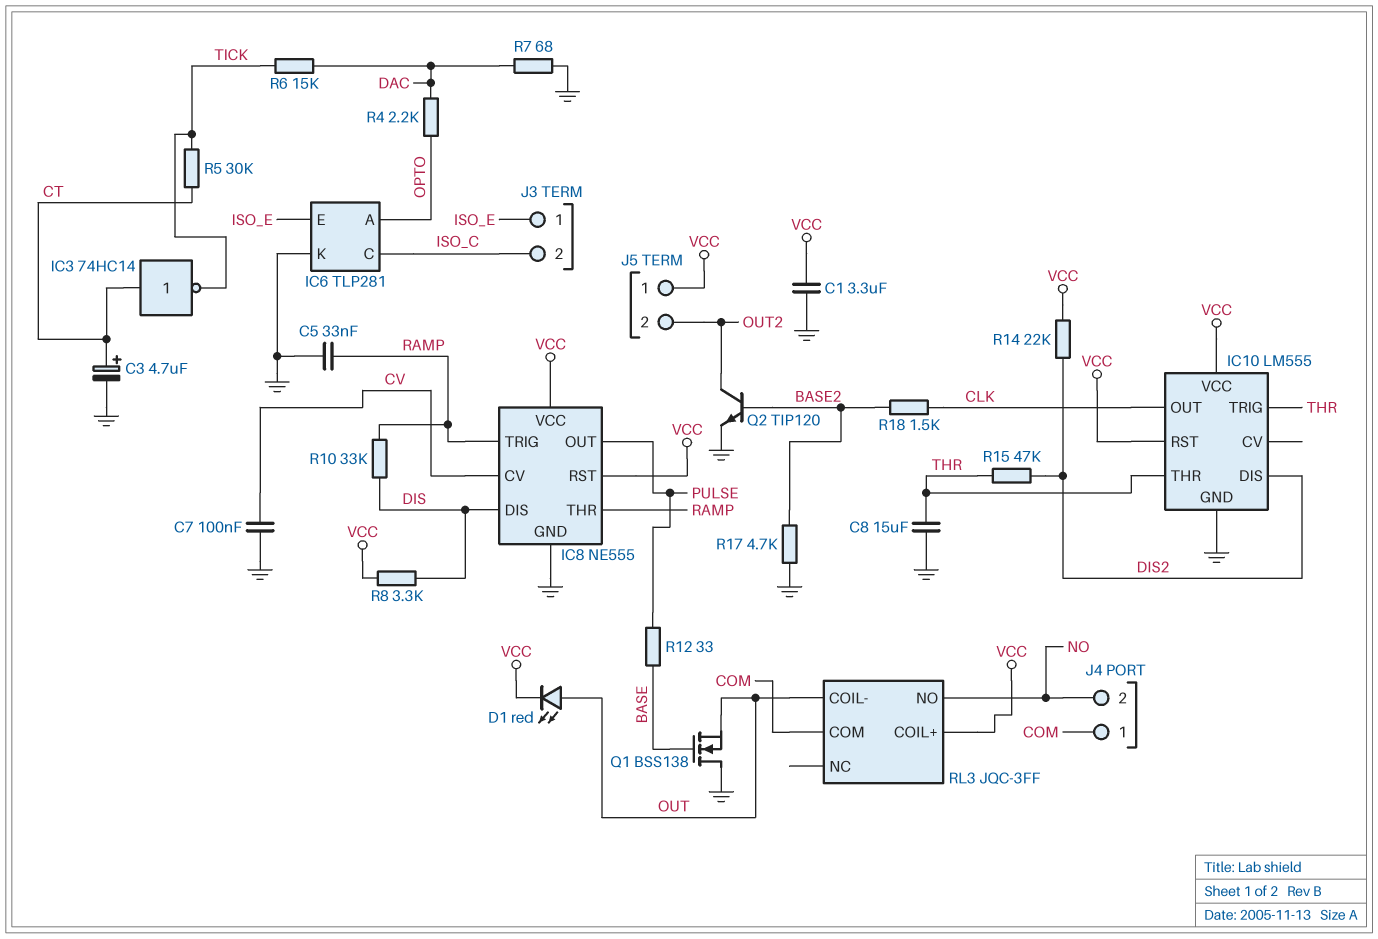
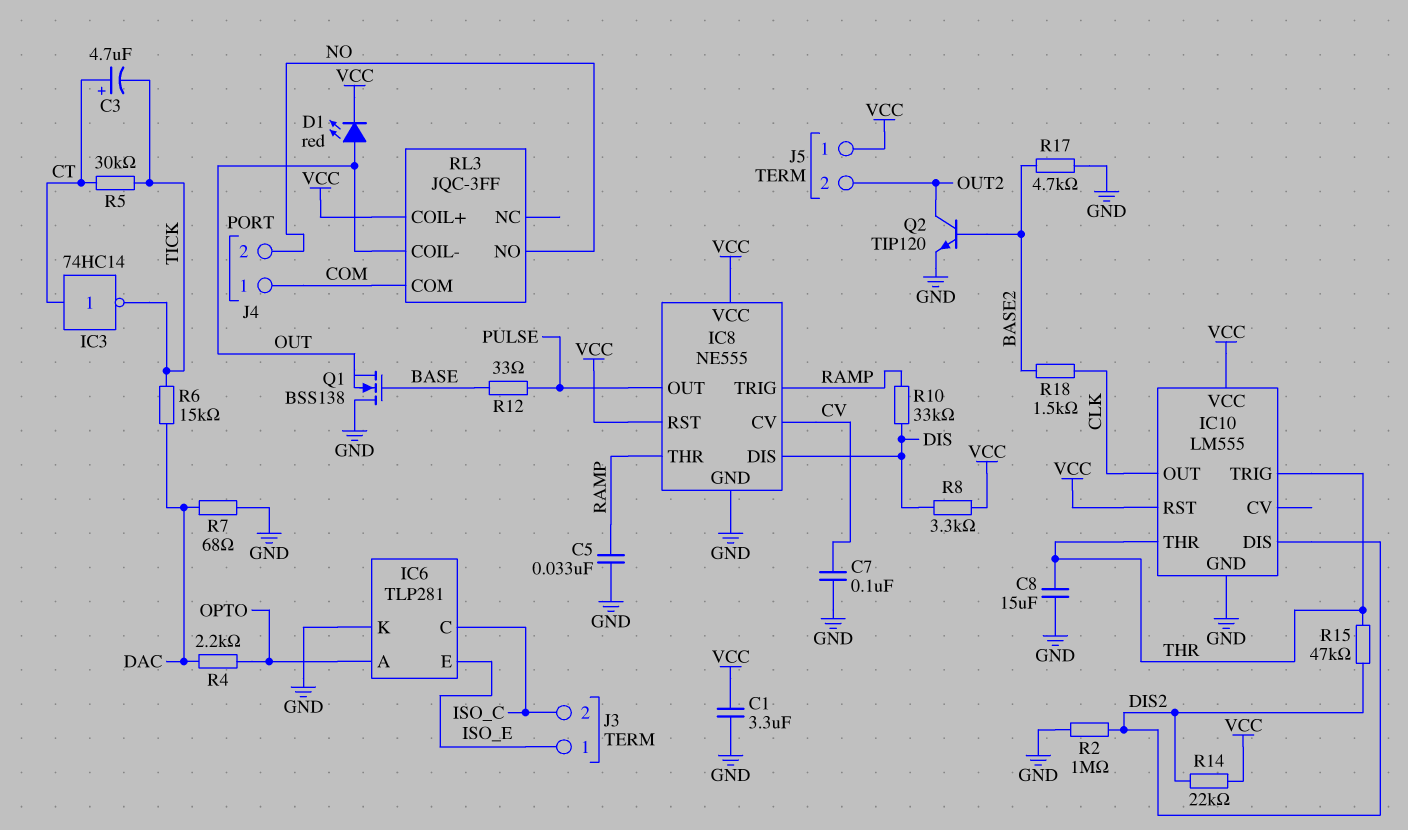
C3: 4.7uF (plus CT, minus GND) -> 4.7uF (plus CT, minus TICK)
R2: none -> 1M (DIS2, GND)

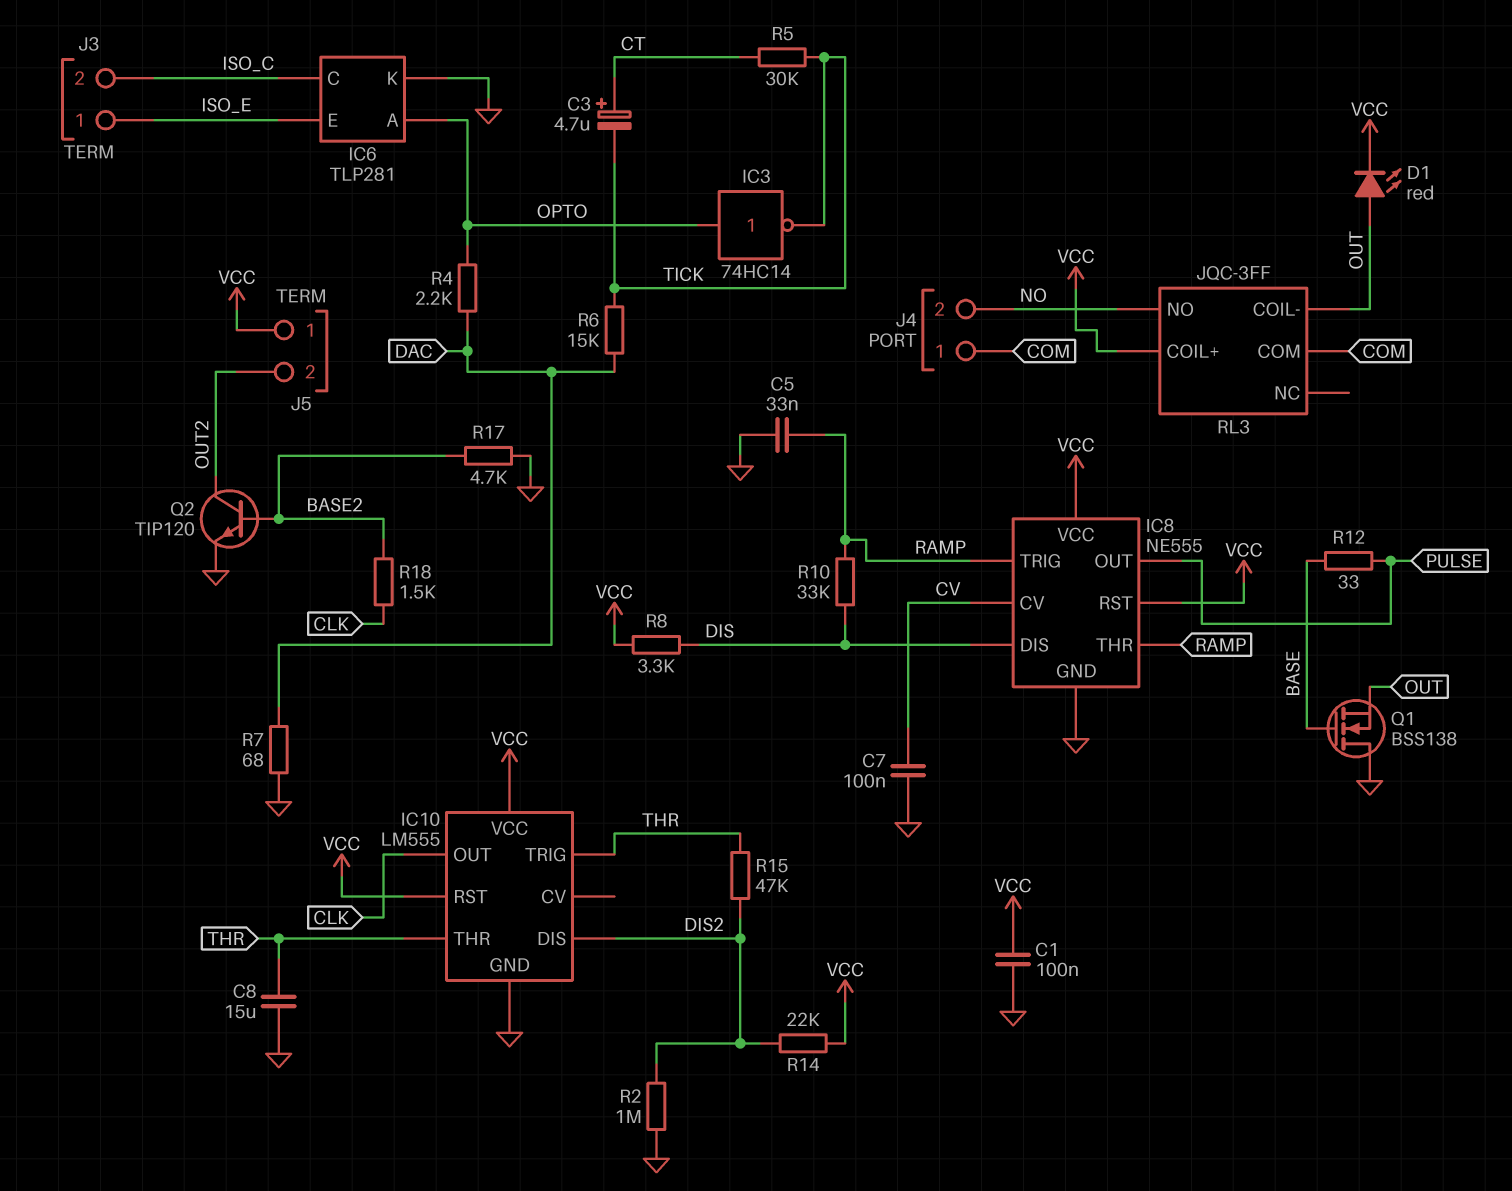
C1: 3.3uF (GND, VCC) -> 100nF (GND, VCC)
IC3: NOT 74HC14 (in CT, out TICK) -> NOT 74HC14 (in OPTO, out TICK)

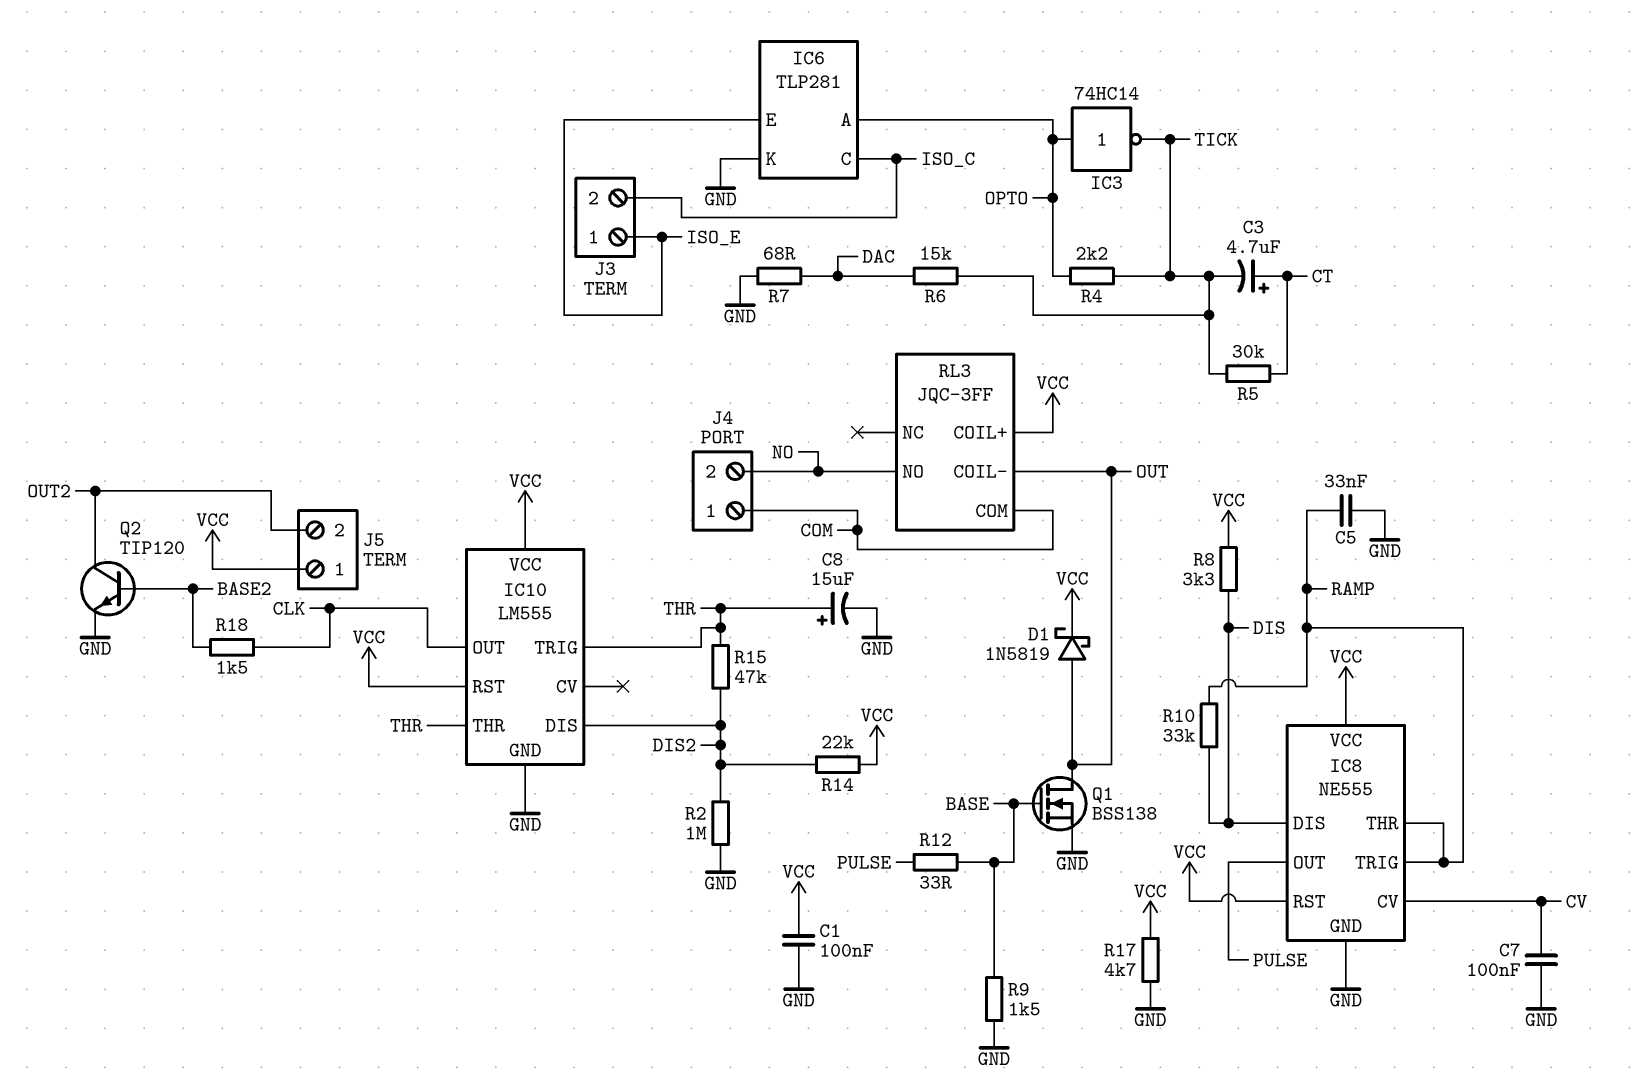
C8: 15uF (GND, THR) -> 15uF (plus THR, minus GND)
D1: LED red (A OUT, K VCC) -> schottky 1N5819 (A OUT, K VCC)
Q1: NMOS BSS138 (G BASE, D GND, S OUT) -> NMOS BSS138 (G BASE, D OUT, S GND)
R4: 2.2k (DAC, OPTO) -> 2.2k (OPTO, TICK)
R9: none -> 1.5k (BASE, GND)
R17: 4.7k (BASE2, GND) -> 4.7k (GND, VCC)

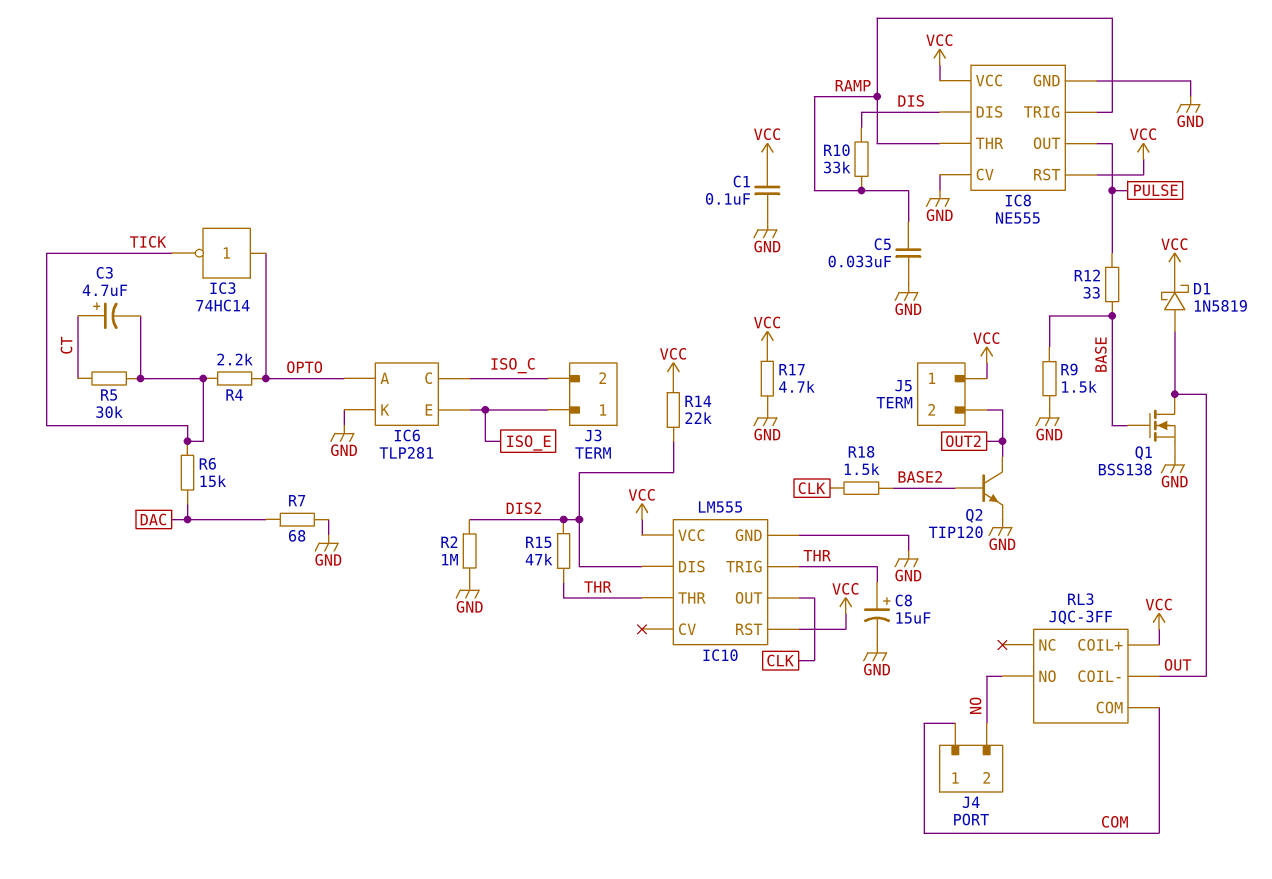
C7: 100nF (CV, GND) -> none
IC8 pin CV: CV -> GND
R8: 3.3k (DIS, VCC) -> none

